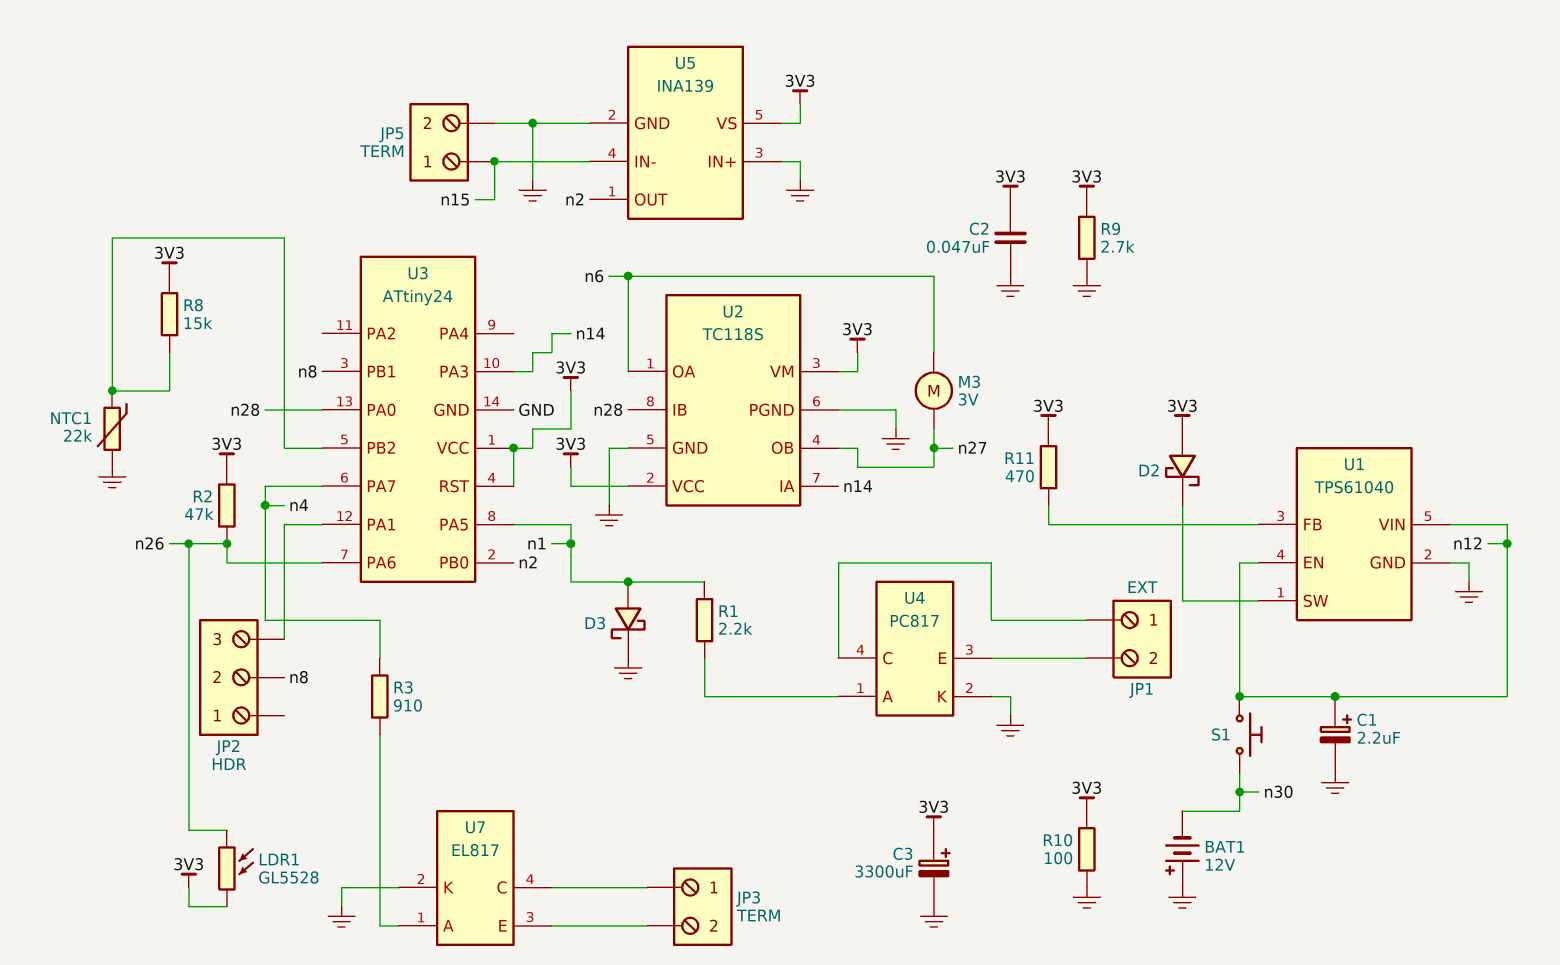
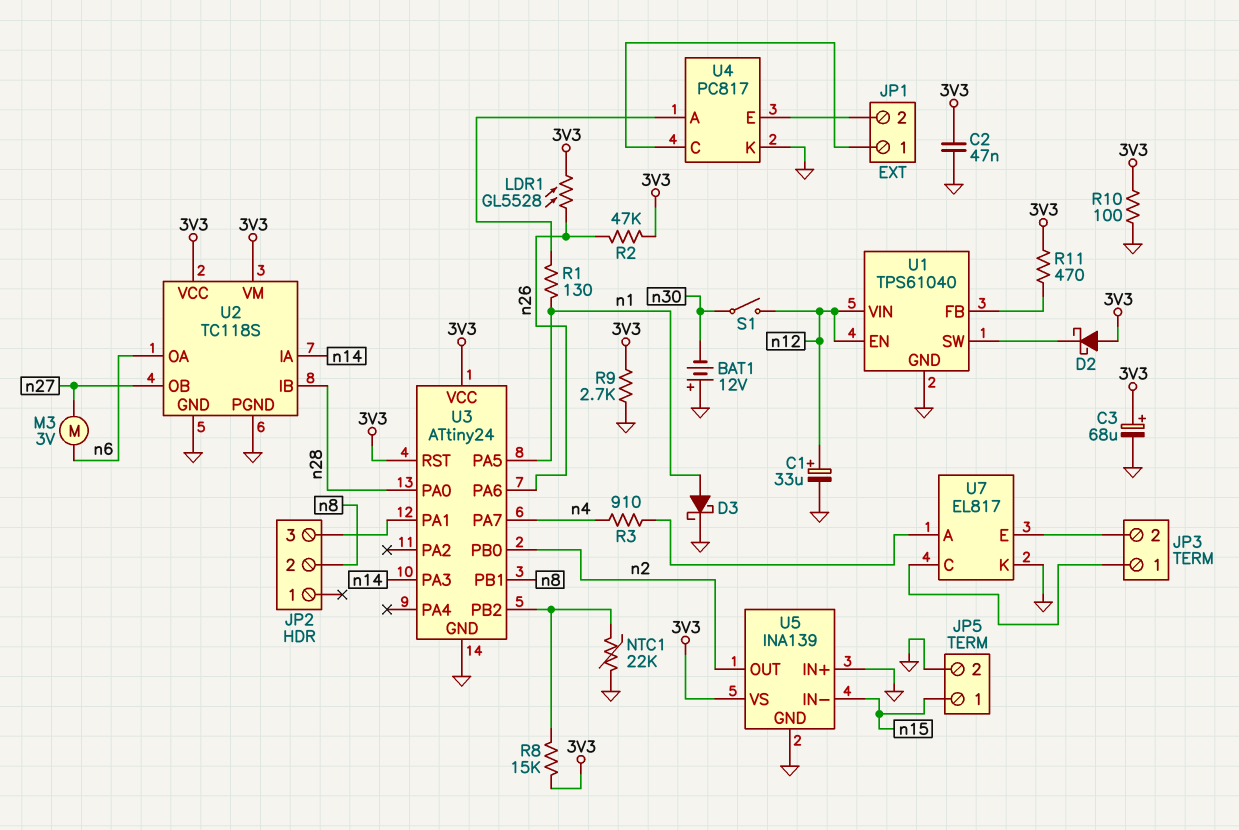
C1: 2.2uF (plus n12, minus GND) -> 33uF (plus n12, minus GND)
C3: 3300uF (plus 3V3, minus GND) -> 68uF (plus 3V3, minus GND)
R1: 2.2k (U4/A, n1) -> 130 (U4/A, n1)
S1: button (n12, n30) -> switch (n12, n30)

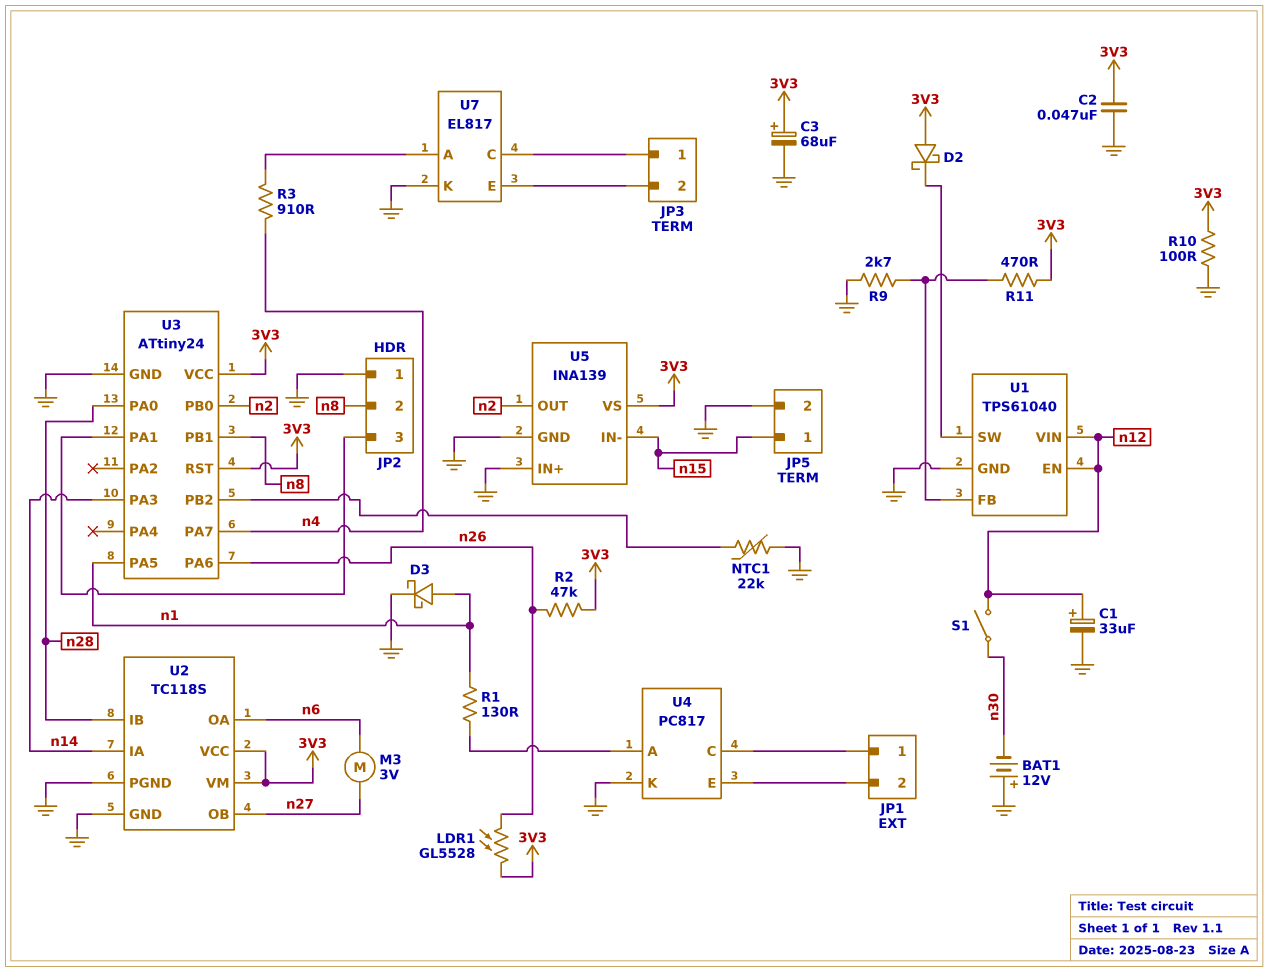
JP2 pin 1: none -> GND
R8: 15k (3V3, U3/PB2) -> none
R9: 2.7k (3V3, GND) -> 2.7k (GND, U1/FB)

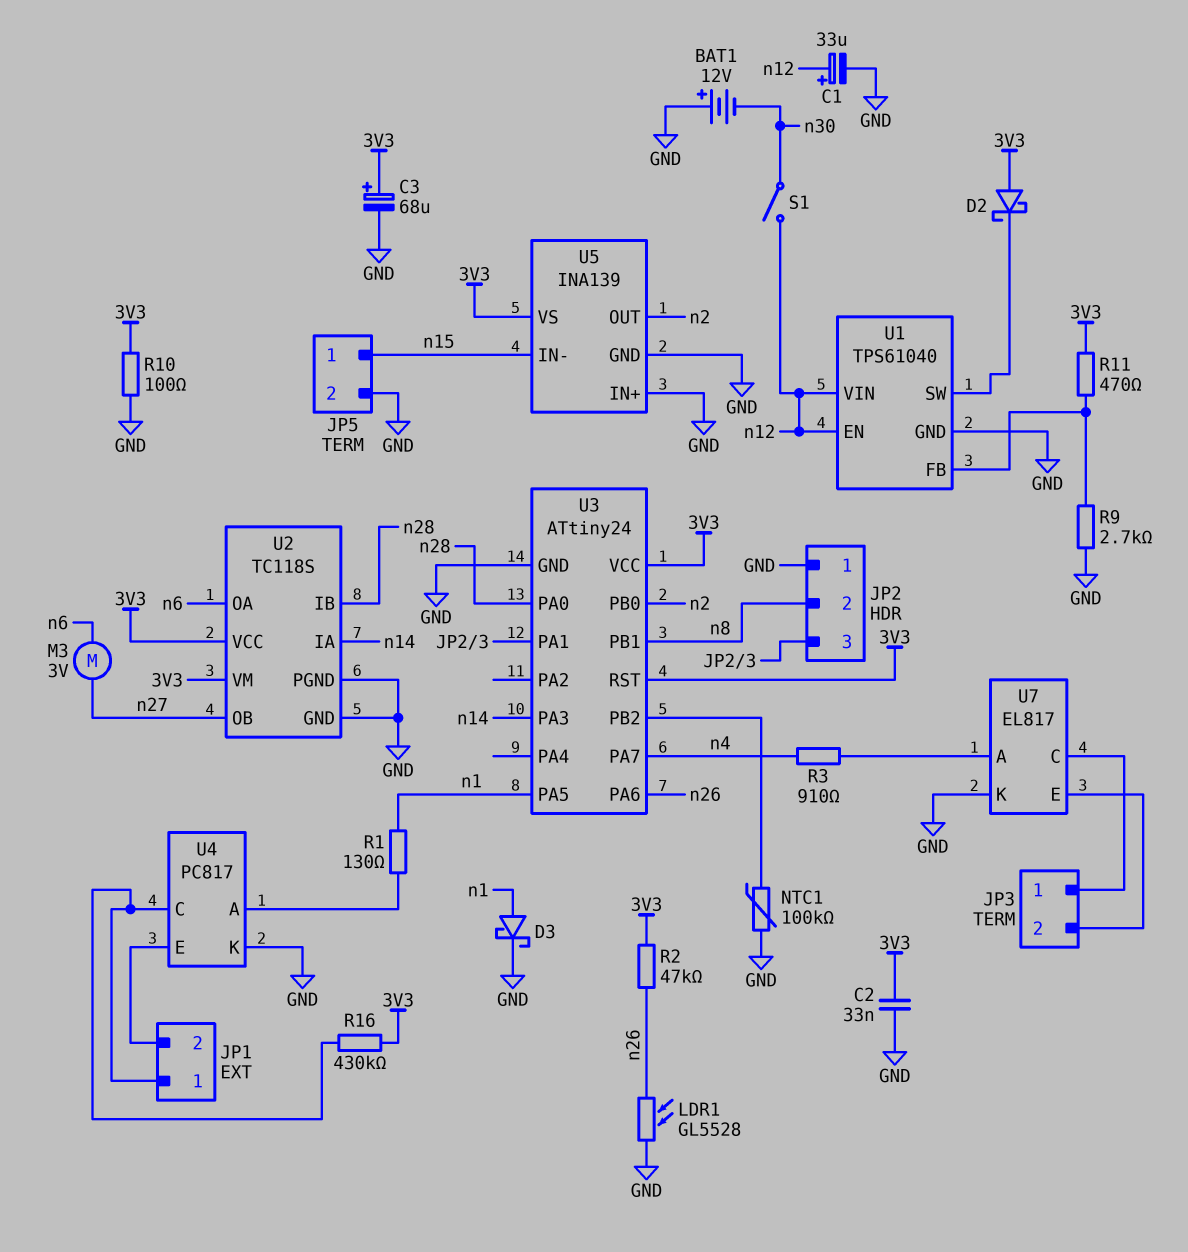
C2: 47nF (3V3, GND) -> 33nF (3V3, GND)
LDR1: GL5528 (3V3, n26) -> GL5528 (GND, n26)
NTC1: 22k (GND, U3/PB2) -> 100k (GND, U3/PB2)
R16: none -> 430k (3V3, JP1/1)

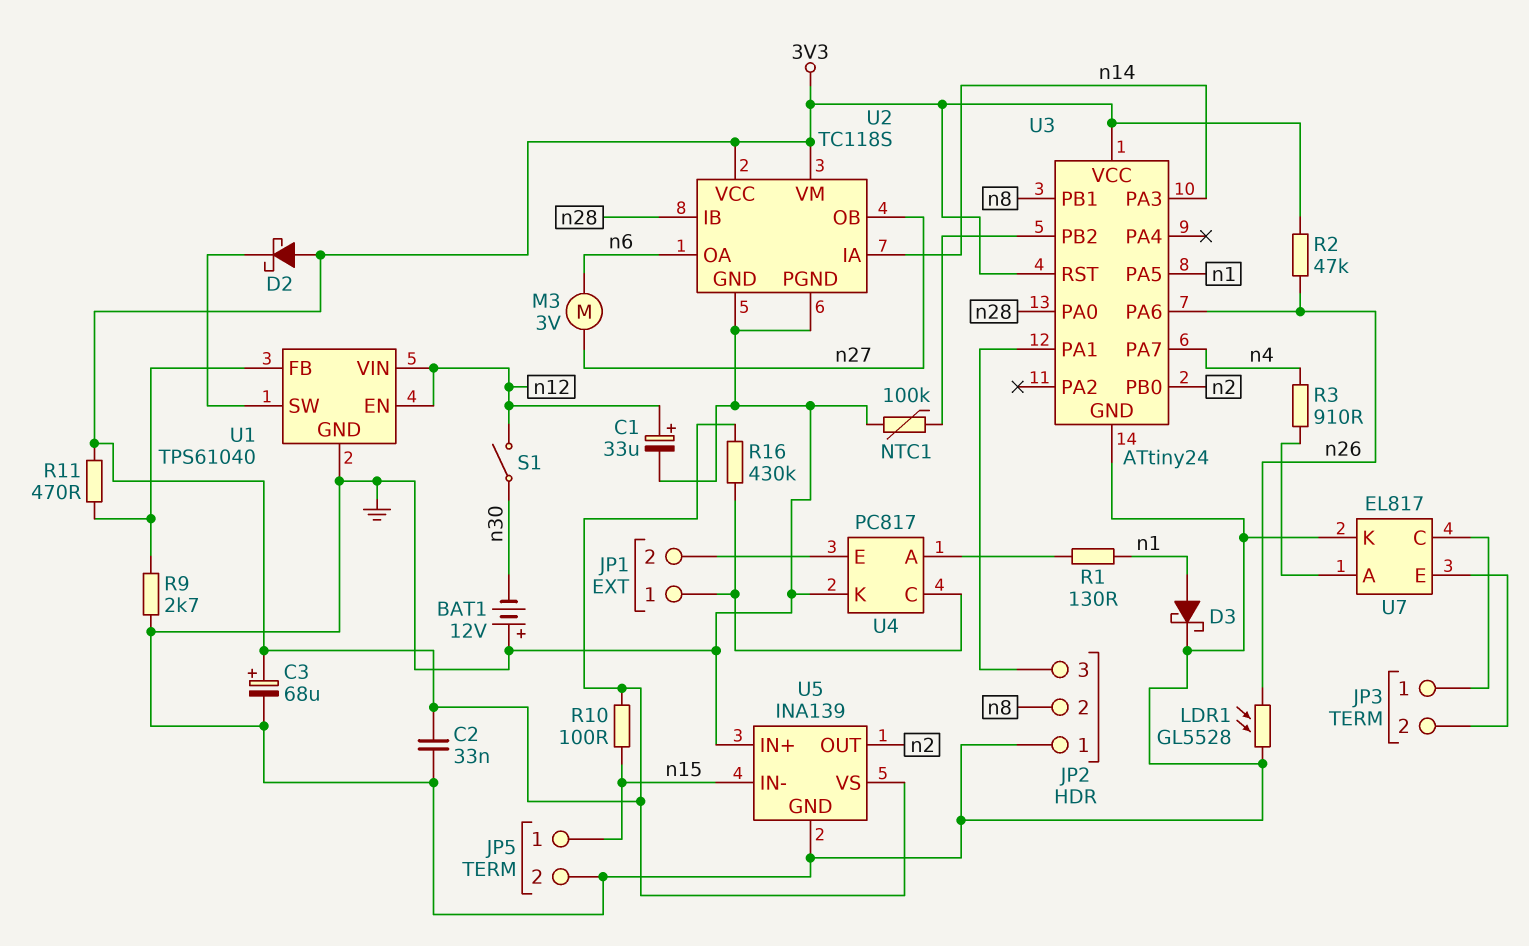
R10: 100 (3V3, GND) -> 100 (3V3, n15)

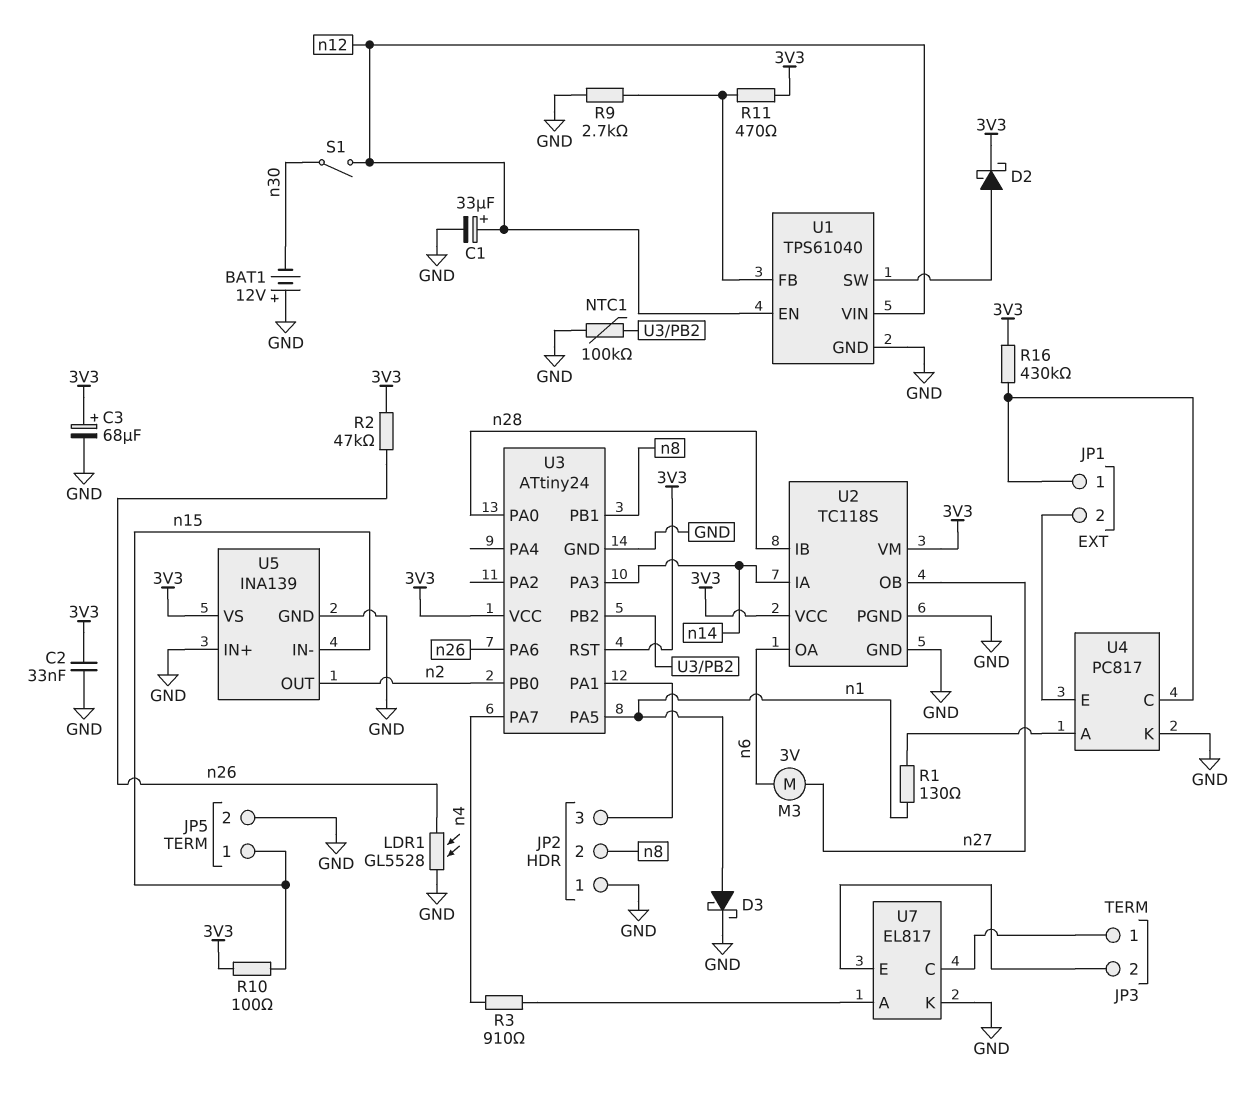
D2: schottky (A 3V3, K U1/SW) -> schottky (A U1/SW, K 3V3)

